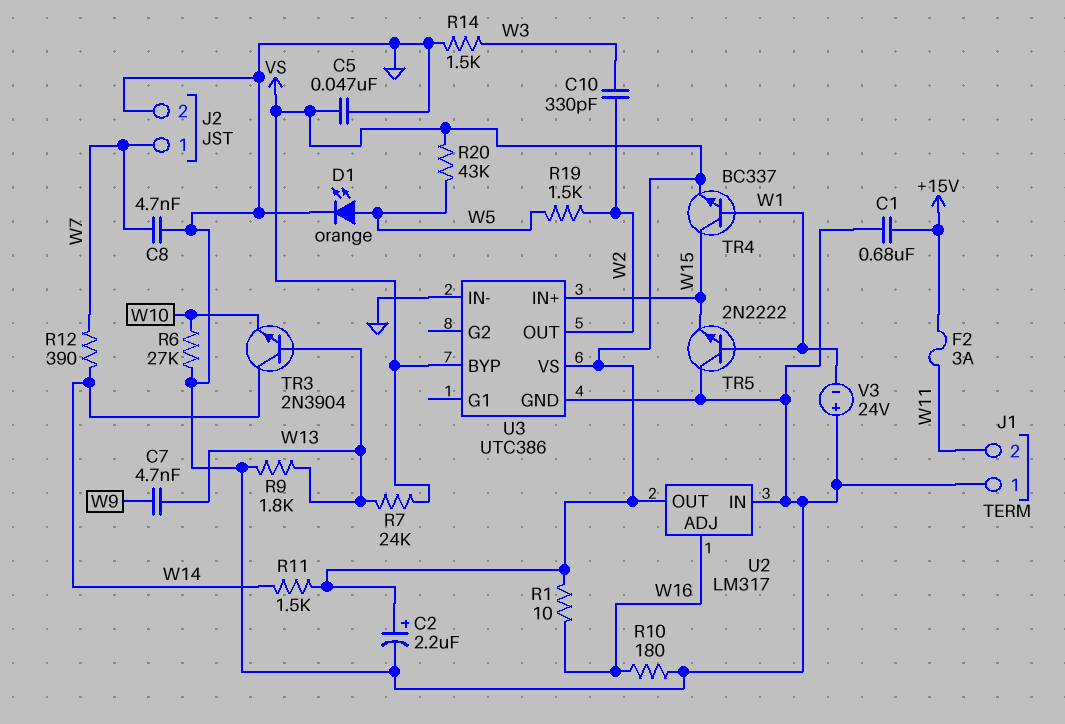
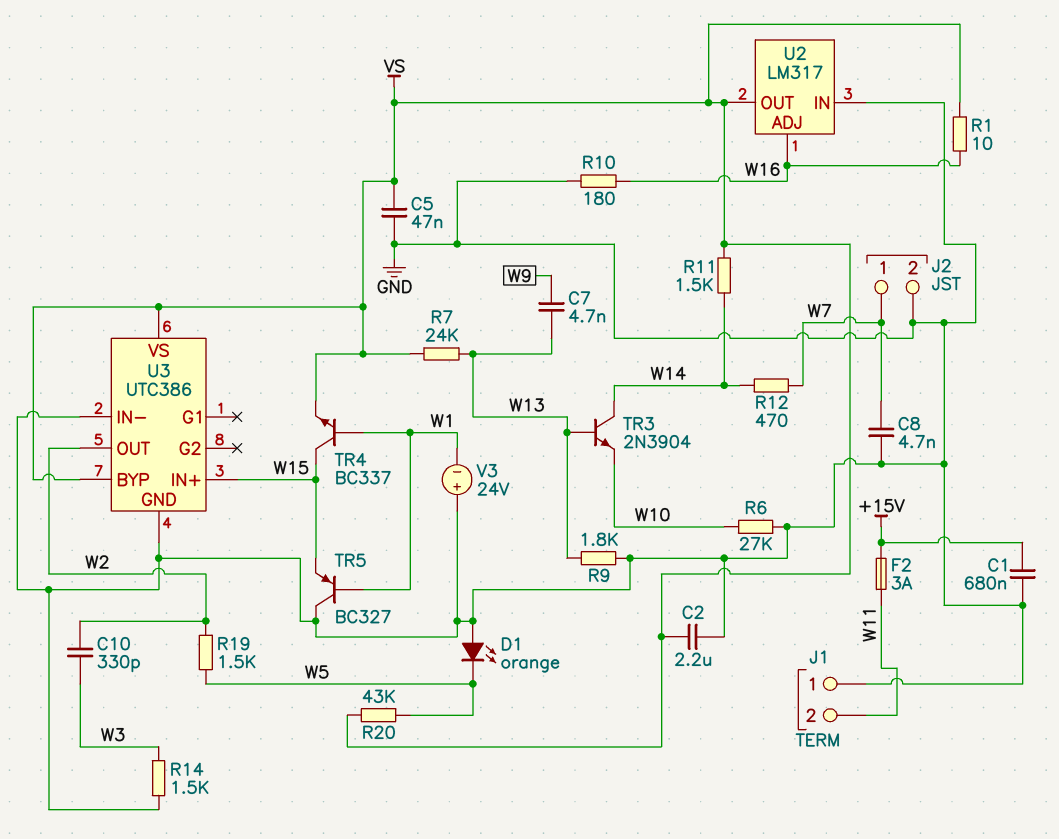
C2: 2.2uF (plus VS, minus GND) -> 2.2uF (GND, VS)
D1: LED orange (A W5, K GND) -> LED orange (A GND, K W5)
R12: 390 (W7, W14) -> 470 (W7, W14)
TR5: NPN 2N2222 (B W1, C GND, E W15) -> PNP BC327 (B W1, C GND, E W15)

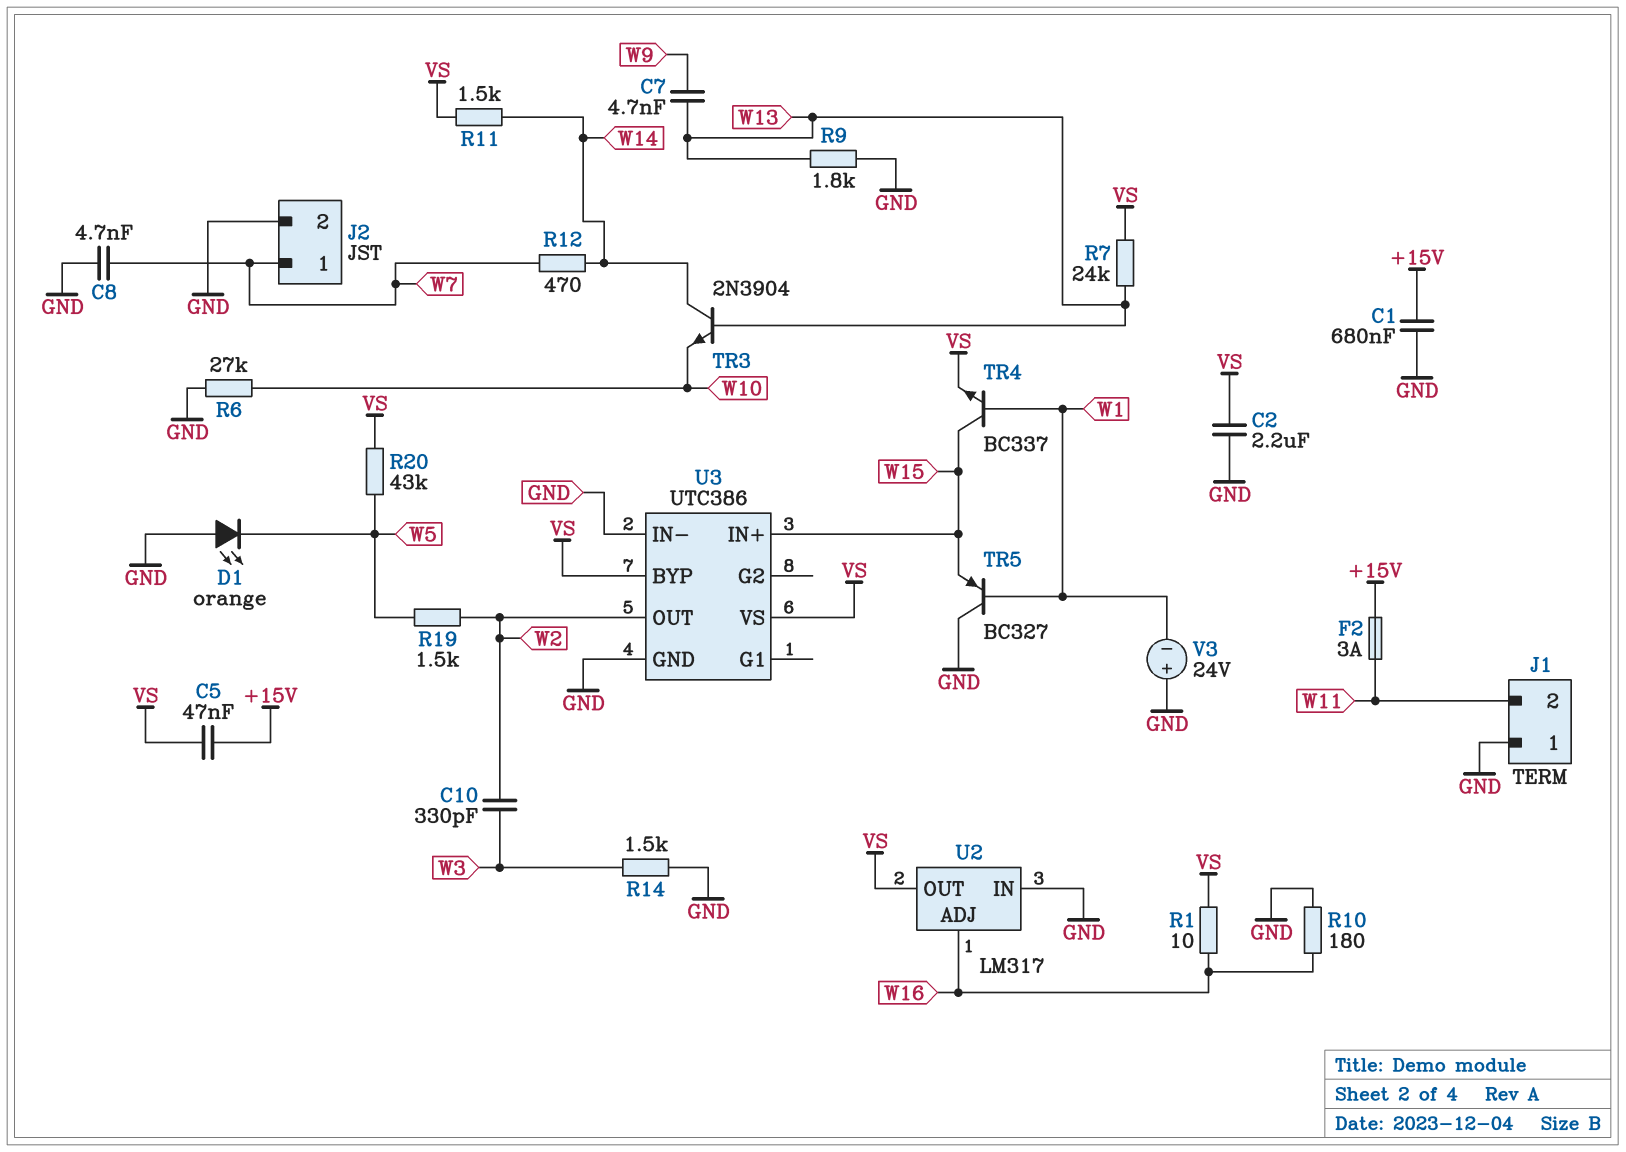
C5: 47nF (GND, VS) -> 47nF (+15V, VS)

